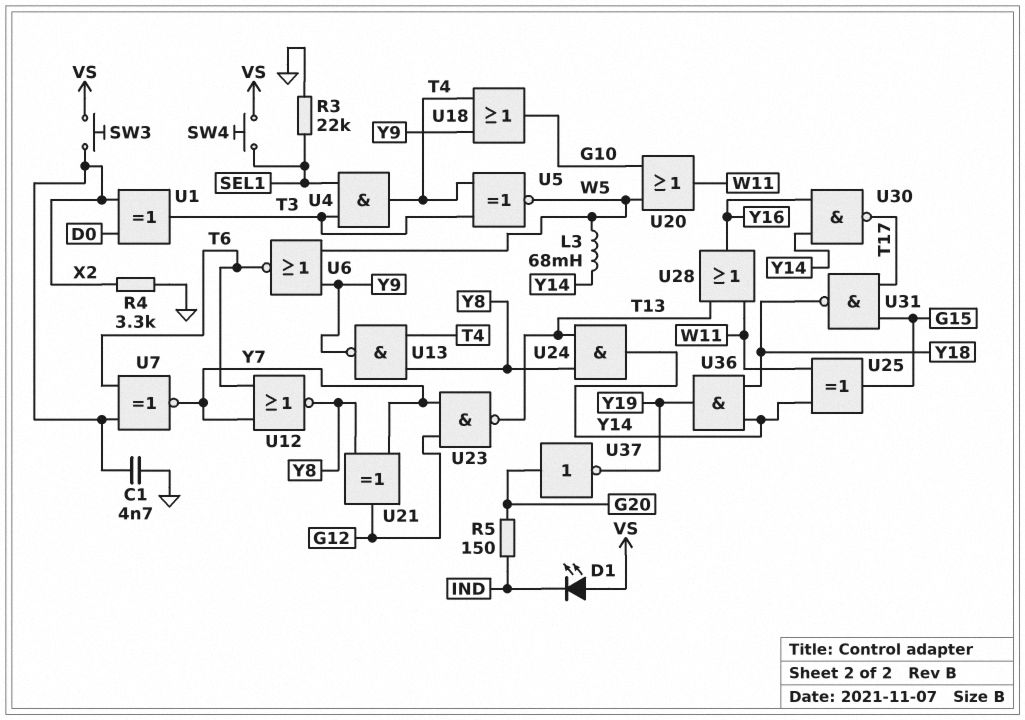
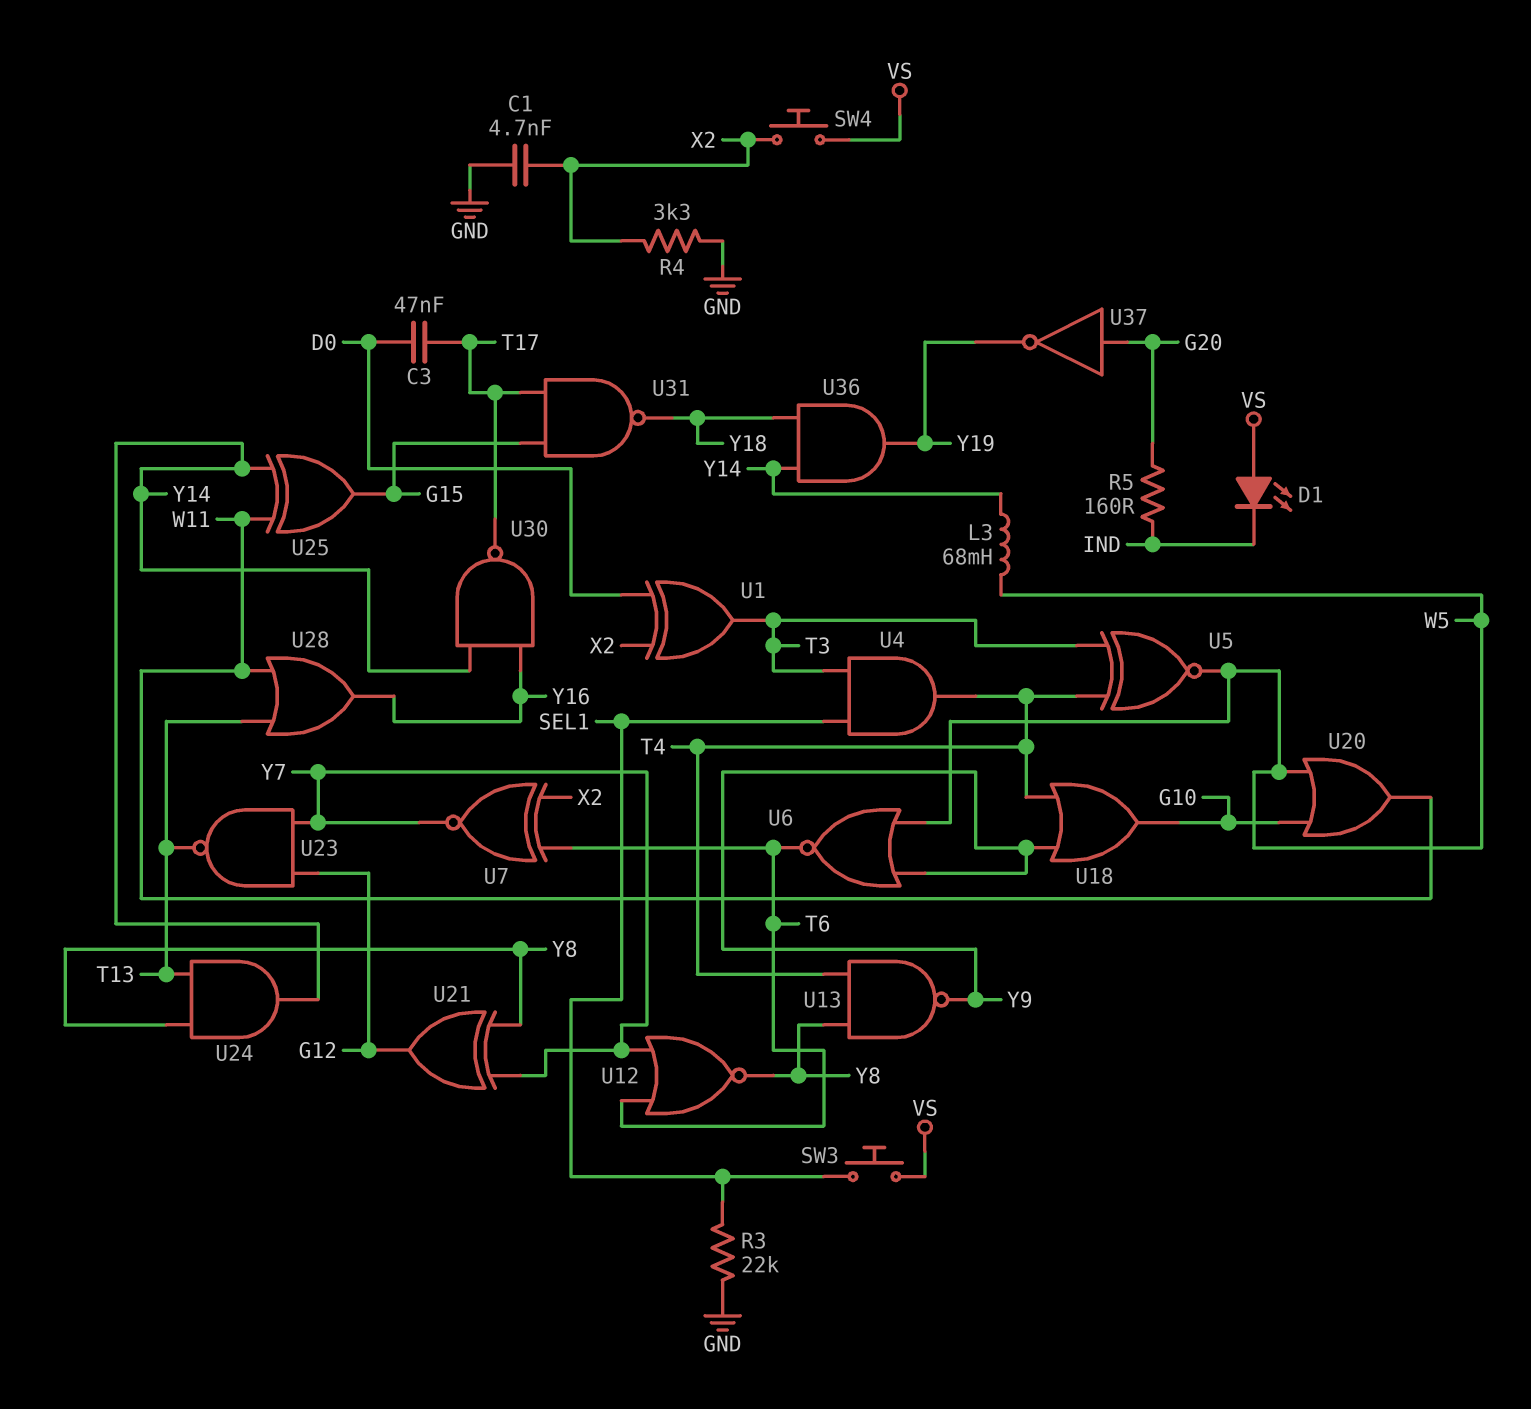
C3: none -> 47nF (D0, T17)
R5: 150 (G20, IND) -> 160 (G20, IND)
SW3: button (VS, X2) -> button (SEL1, VS)
SW4: button (SEL1, VS) -> button (VS, X2)

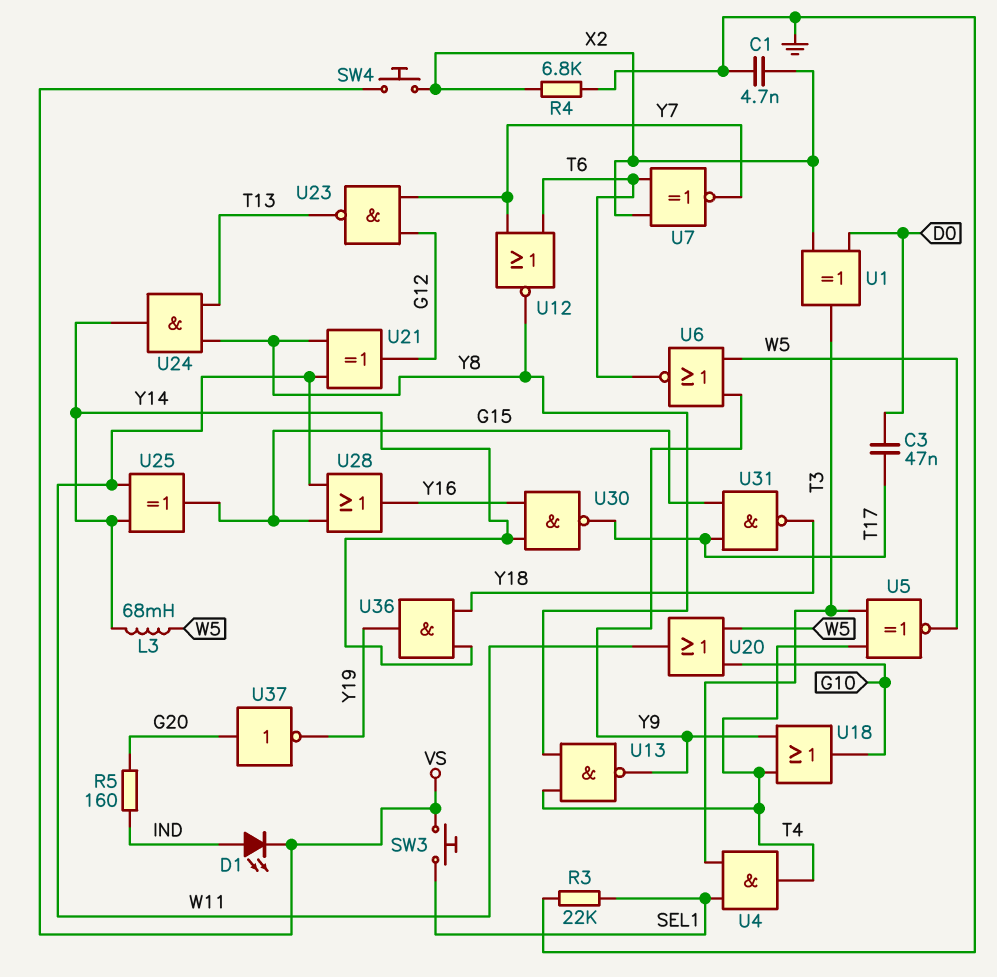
D1: LED (A VS, K IND) -> LED (A IND, K VS)
R4: 3.3k (GND, X2) -> 6.8k (GND, X2)
U21: XOR (in Y7, in Y8, out G12) -> XOR (in W11, in Y8, out G12)
U28: OR (in T13, in W11, out Y16) -> OR (in G15, in W11, out Y16)

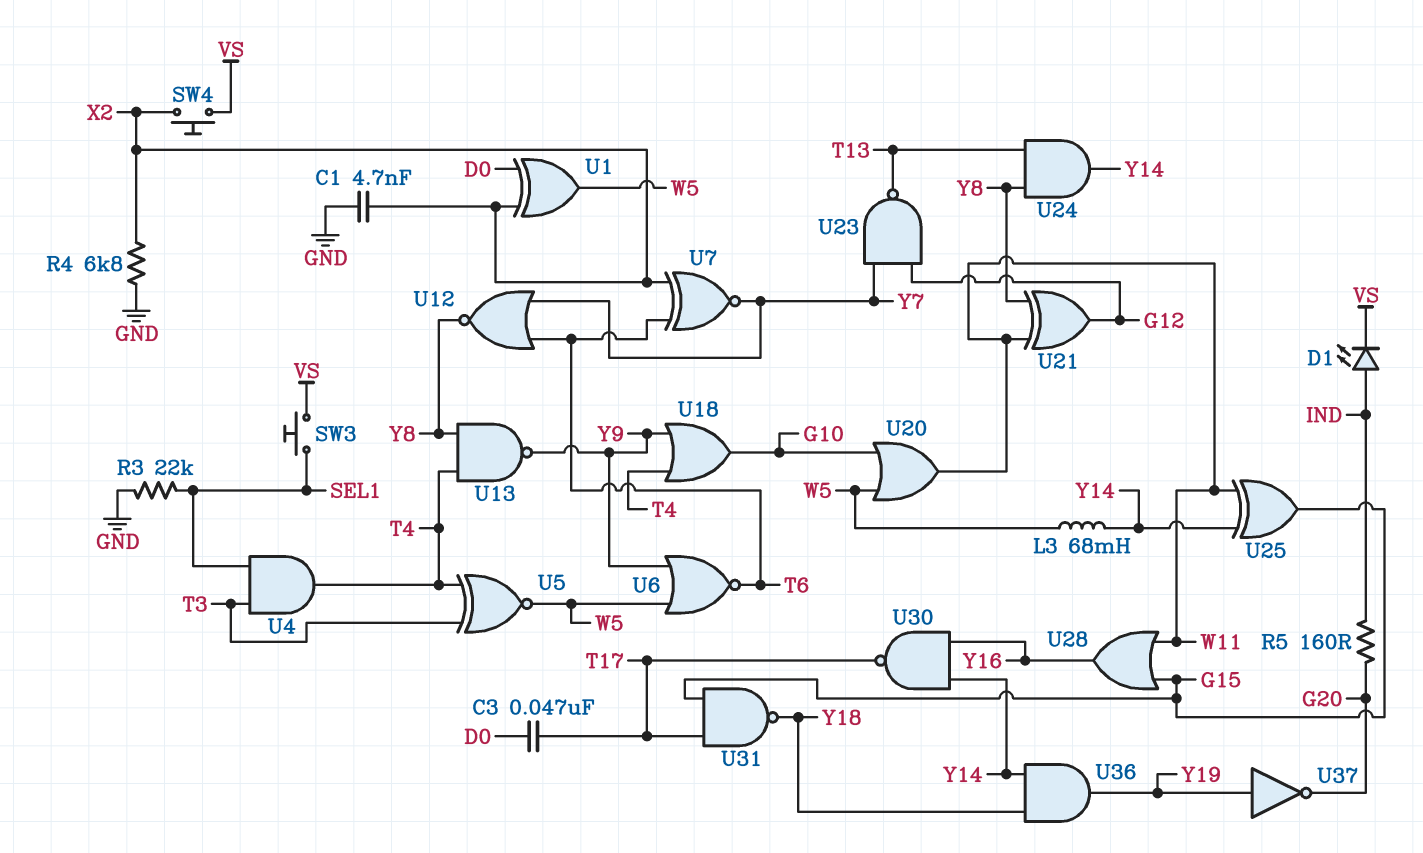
U1: XOR (in D0, in X2, out T3) -> XOR (in D0, in X2, out W5)
U37: NOT (in G20, out Y19) -> NOT (in Y19, out G20)

